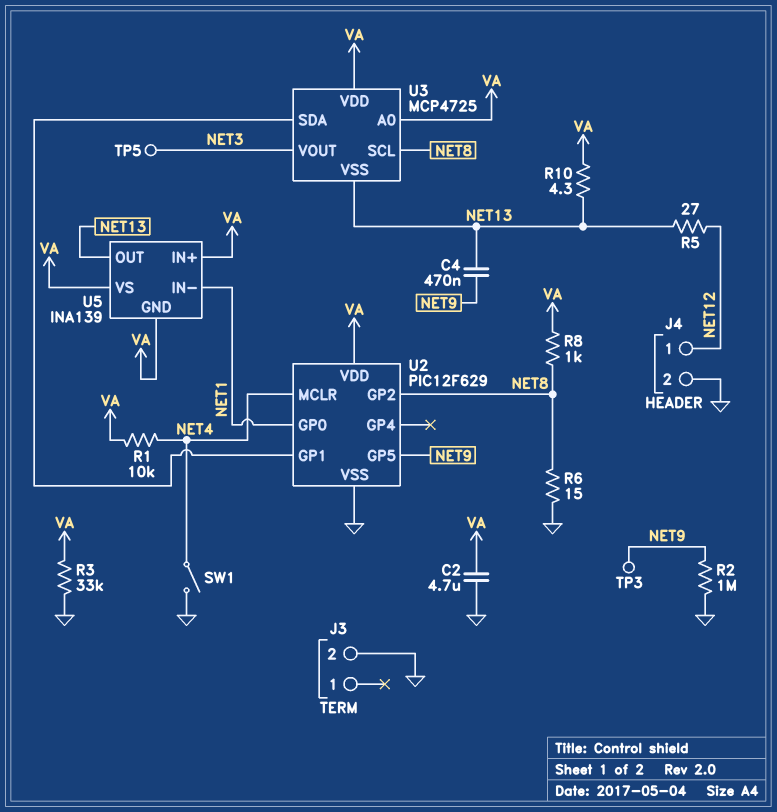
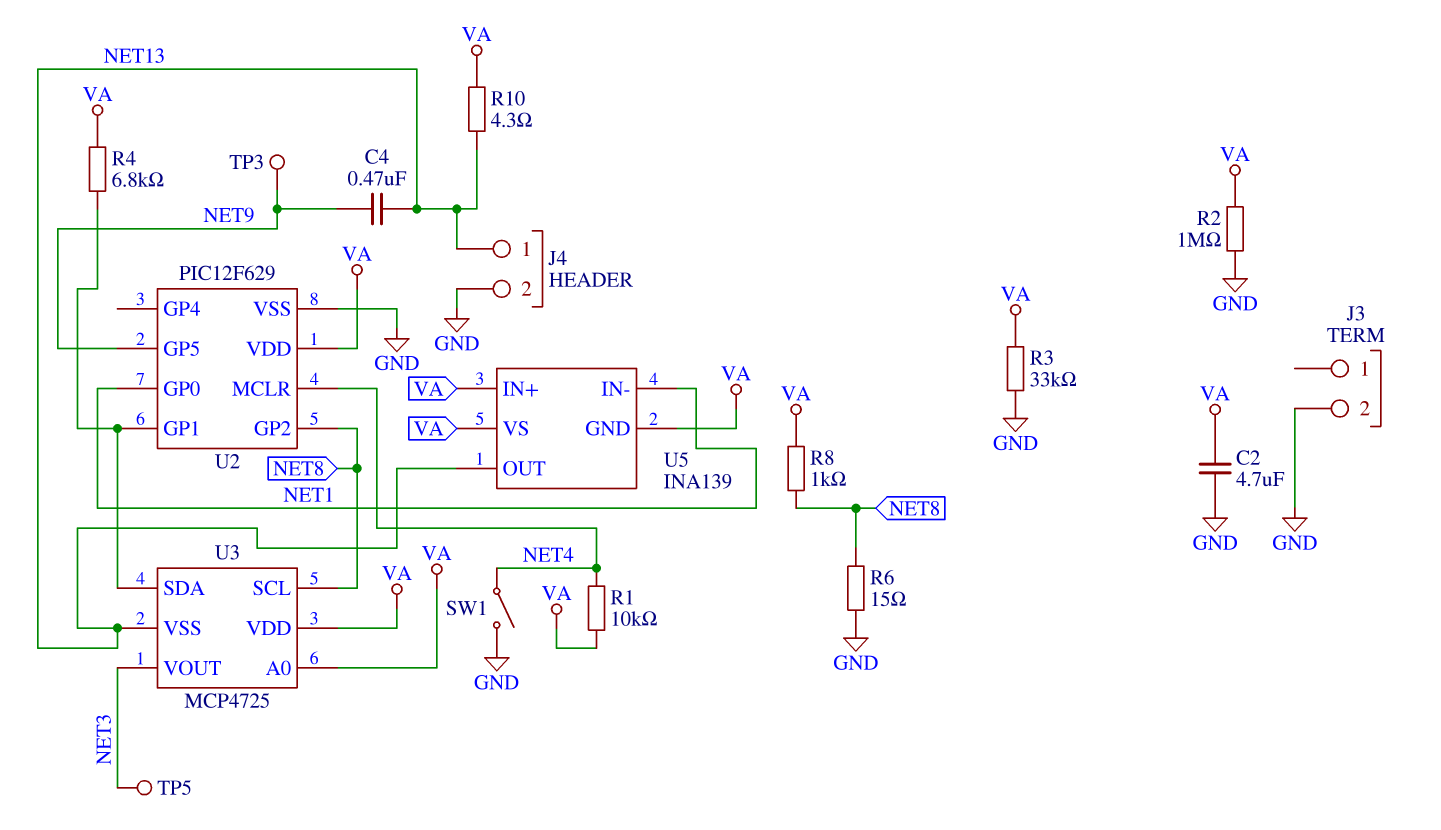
J4 pin 1: NET12 -> NET13
R2: 1M (GND, NET9) -> 1M (GND, VA)
R4: none -> 6.8k (U2/GP1, VA)
R5: 27 (NET12, NET13) -> none

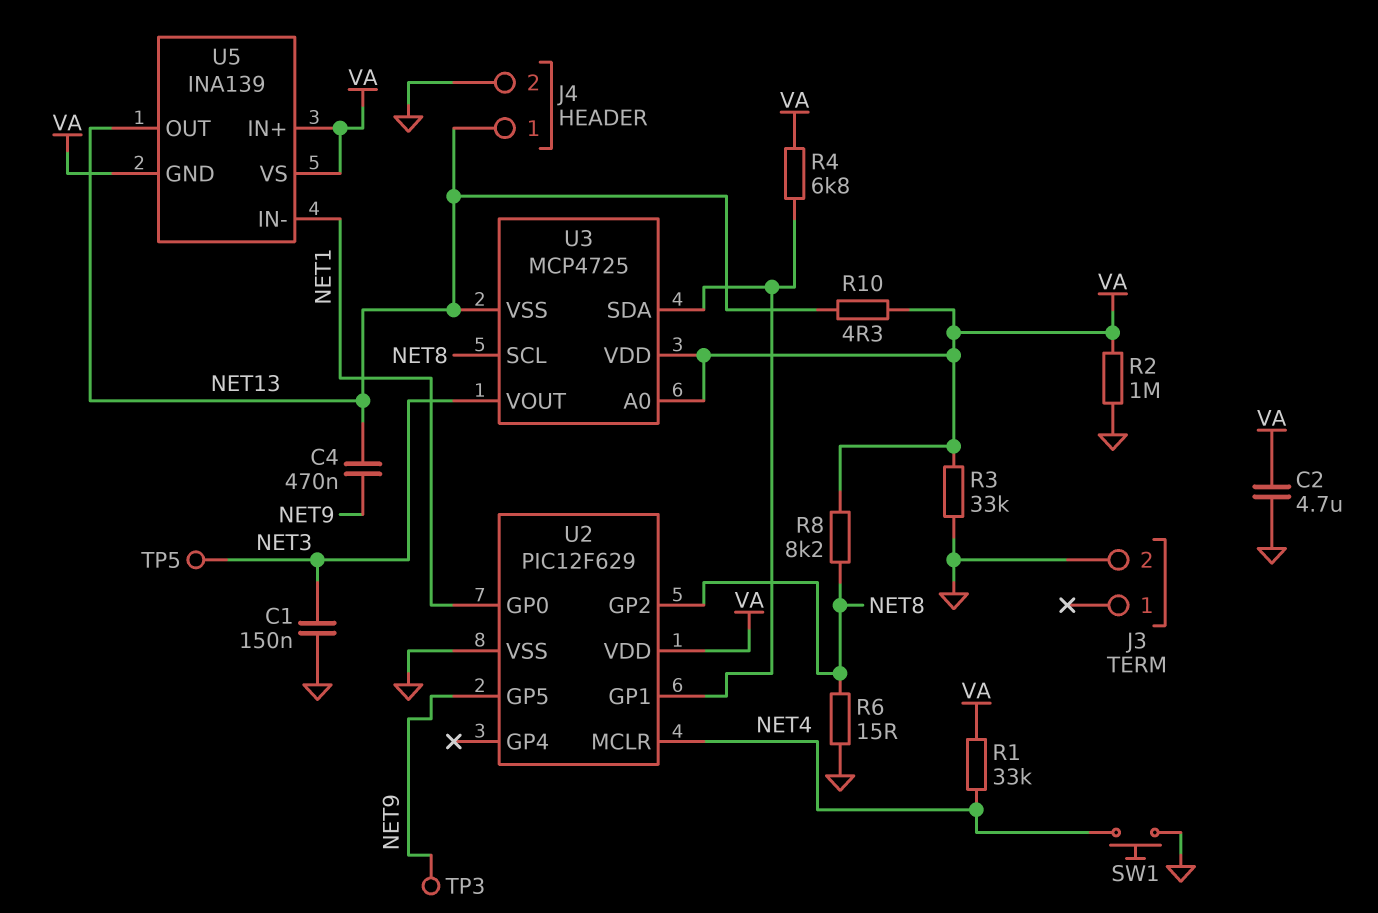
C1: none -> 150nF (GND, NET3)
R1: 10k (NET4, VA) -> 33k (NET4, VA)
R8: 1k (NET8, VA) -> 8.2k (NET8, VA)
SW1: switch (GND, NET4) -> button (GND, NET4)

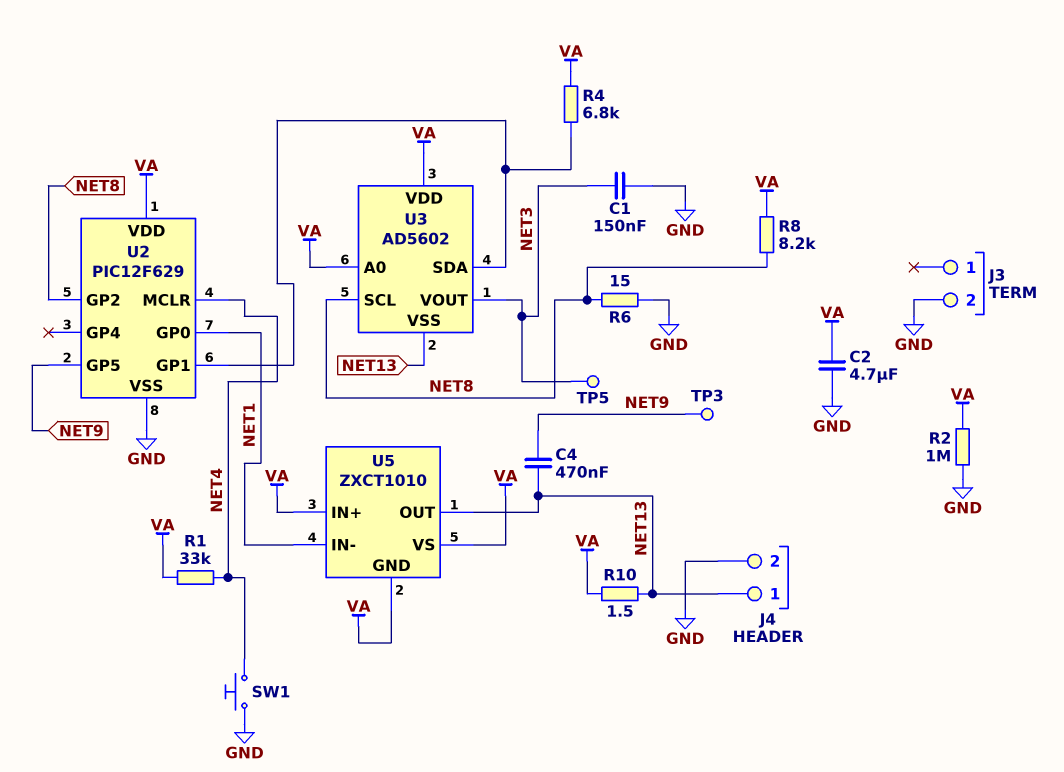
R3: 33k (GND, VA) -> none
R10: 4.3 (NET13, VA) -> 1.5 (NET13, VA)
U3: MCP4725 -> AD5602
U5: INA139 -> ZXCT1010

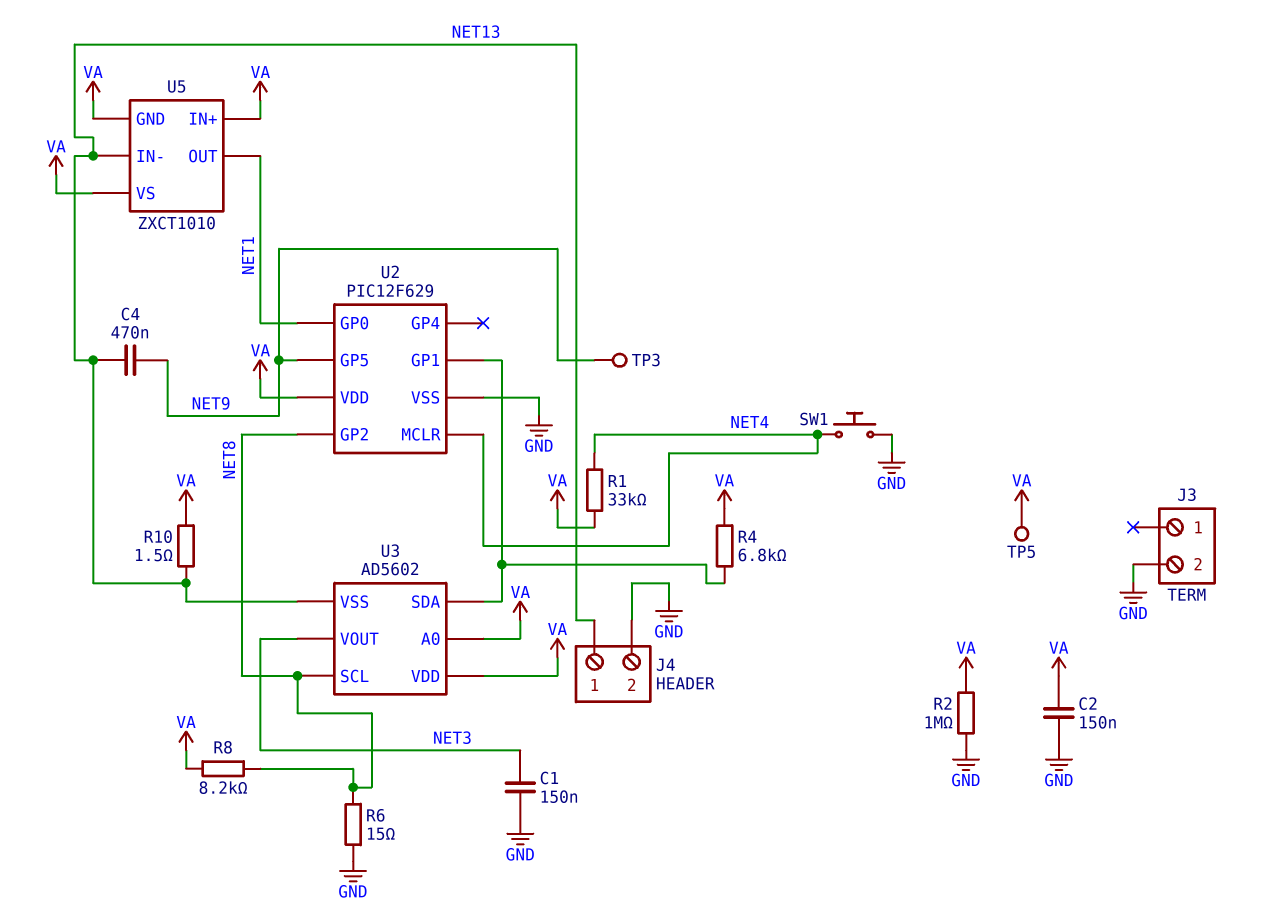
C2: 4.7uF (GND, VA) -> 150nF (GND, VA)
TP5: test point (NET3) -> test point (VA)
U5 pin IN-: NET1 -> NET13
U5 pin OUT: NET13 -> NET1

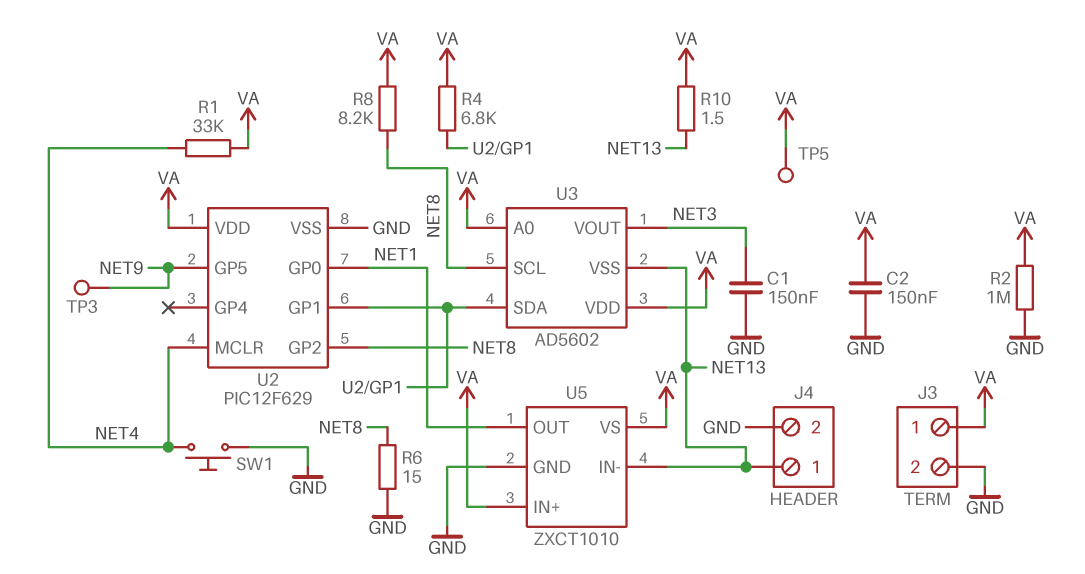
C4: 470nF (NET9, NET13) -> none
J3 pin 1: none -> VA
U5 pin GND: VA -> GND

